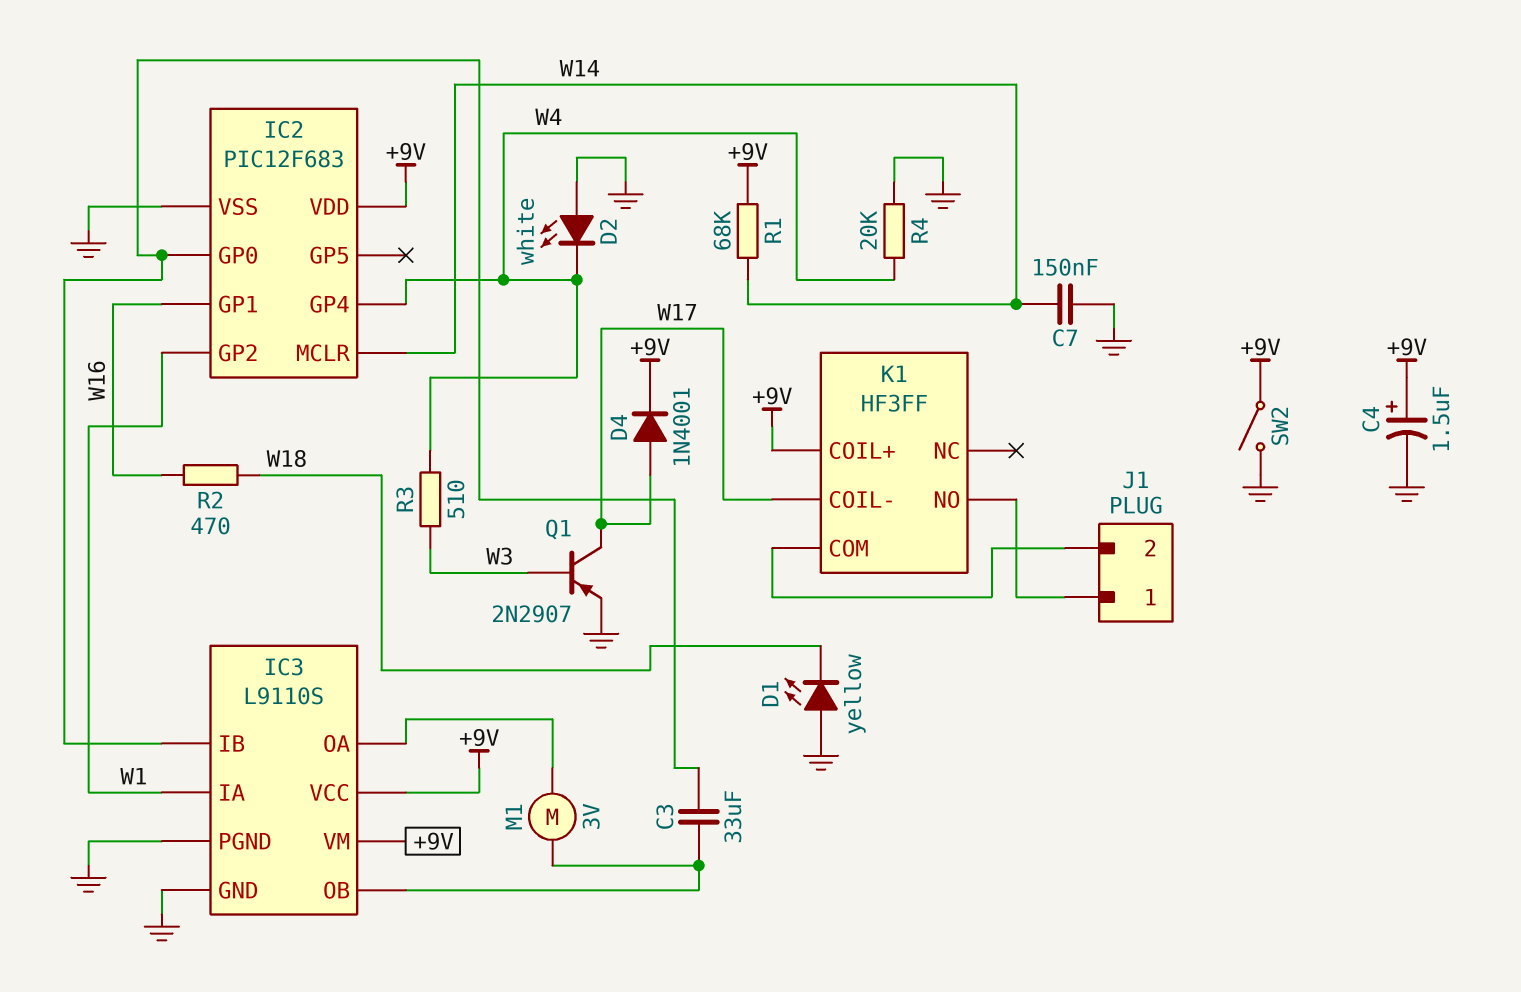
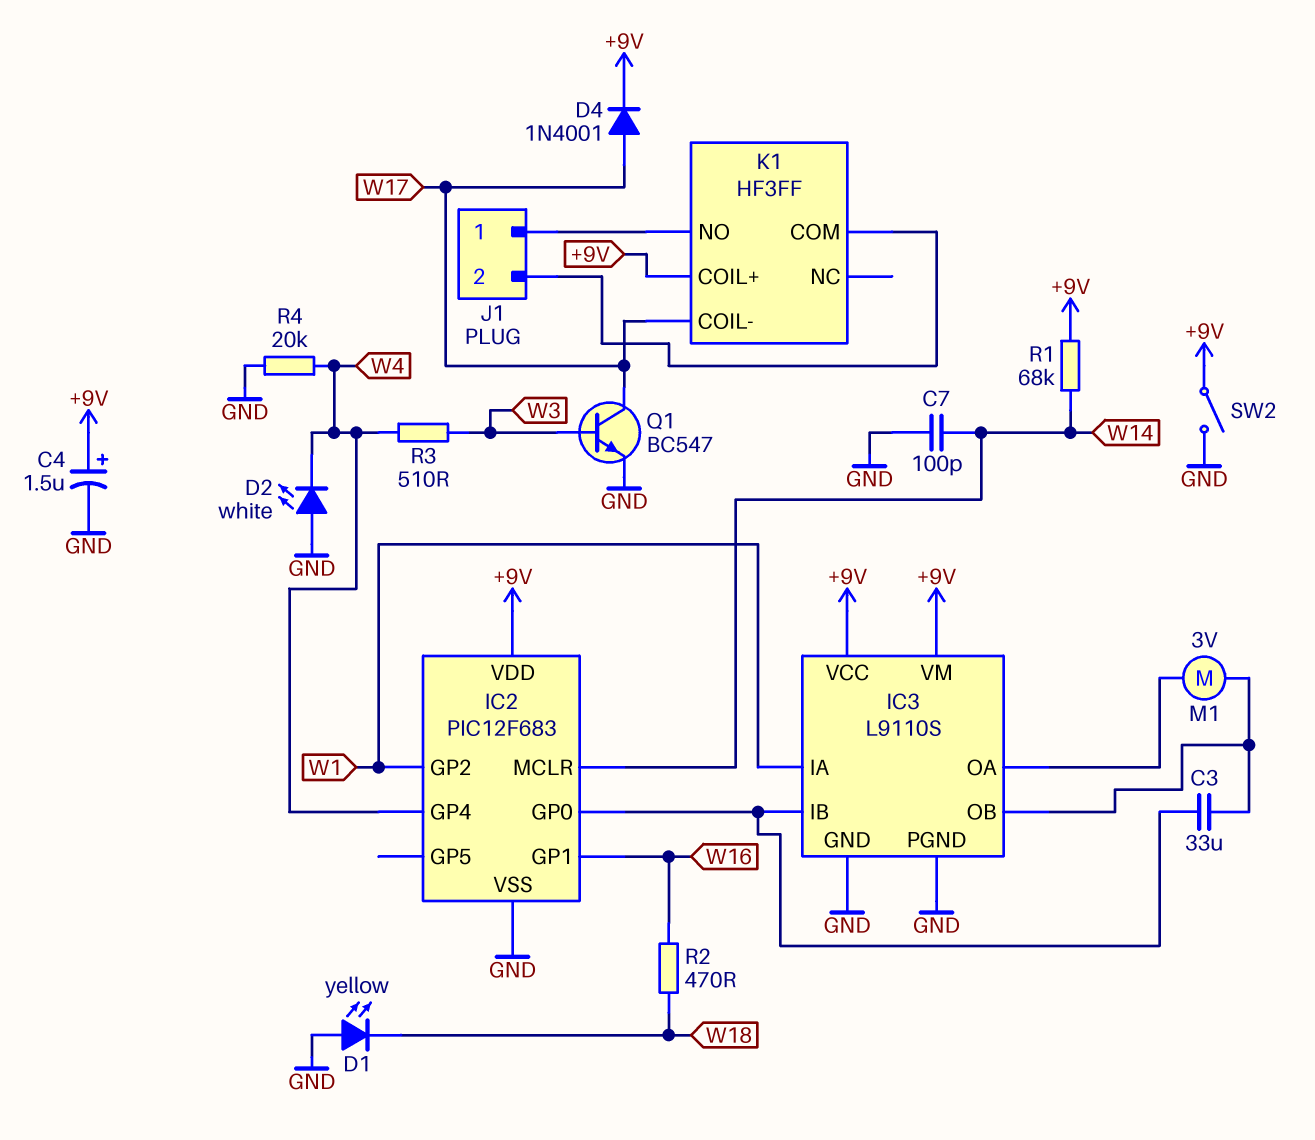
C7: 150nF (GND, W14) -> 100pF (GND, W14)
Q1: PNP 2N2907 (B W3, C W17, E GND) -> NPN BC547 (B W3, C W17, E GND)

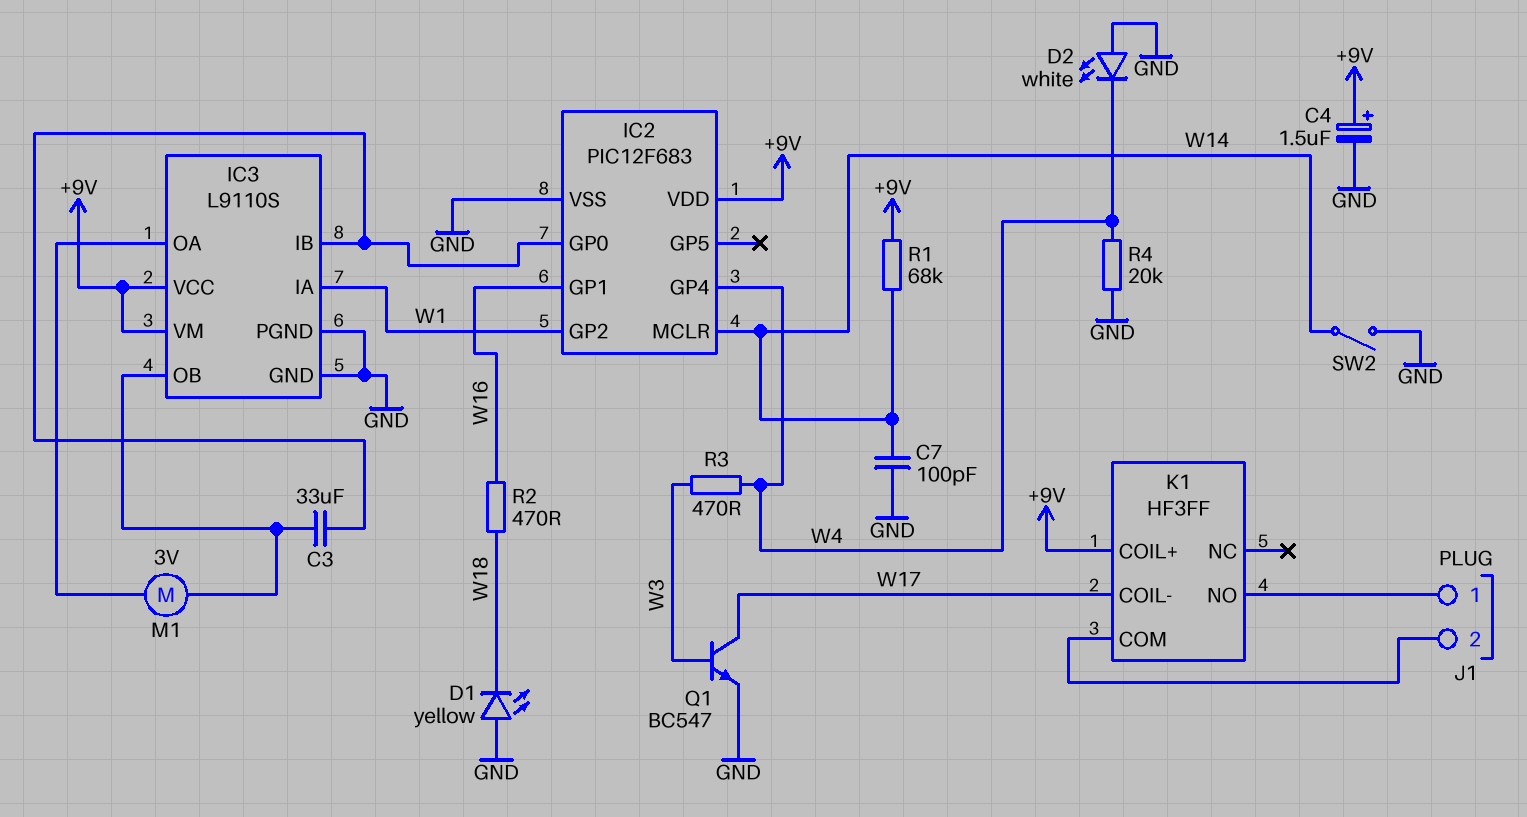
D4: diode 1N4001 (A W17, K +9V) -> none
R3: 510 (W3, W4) -> 470 (W3, W4)
SW2: switch (+9V, GND) -> switch (GND, W14)

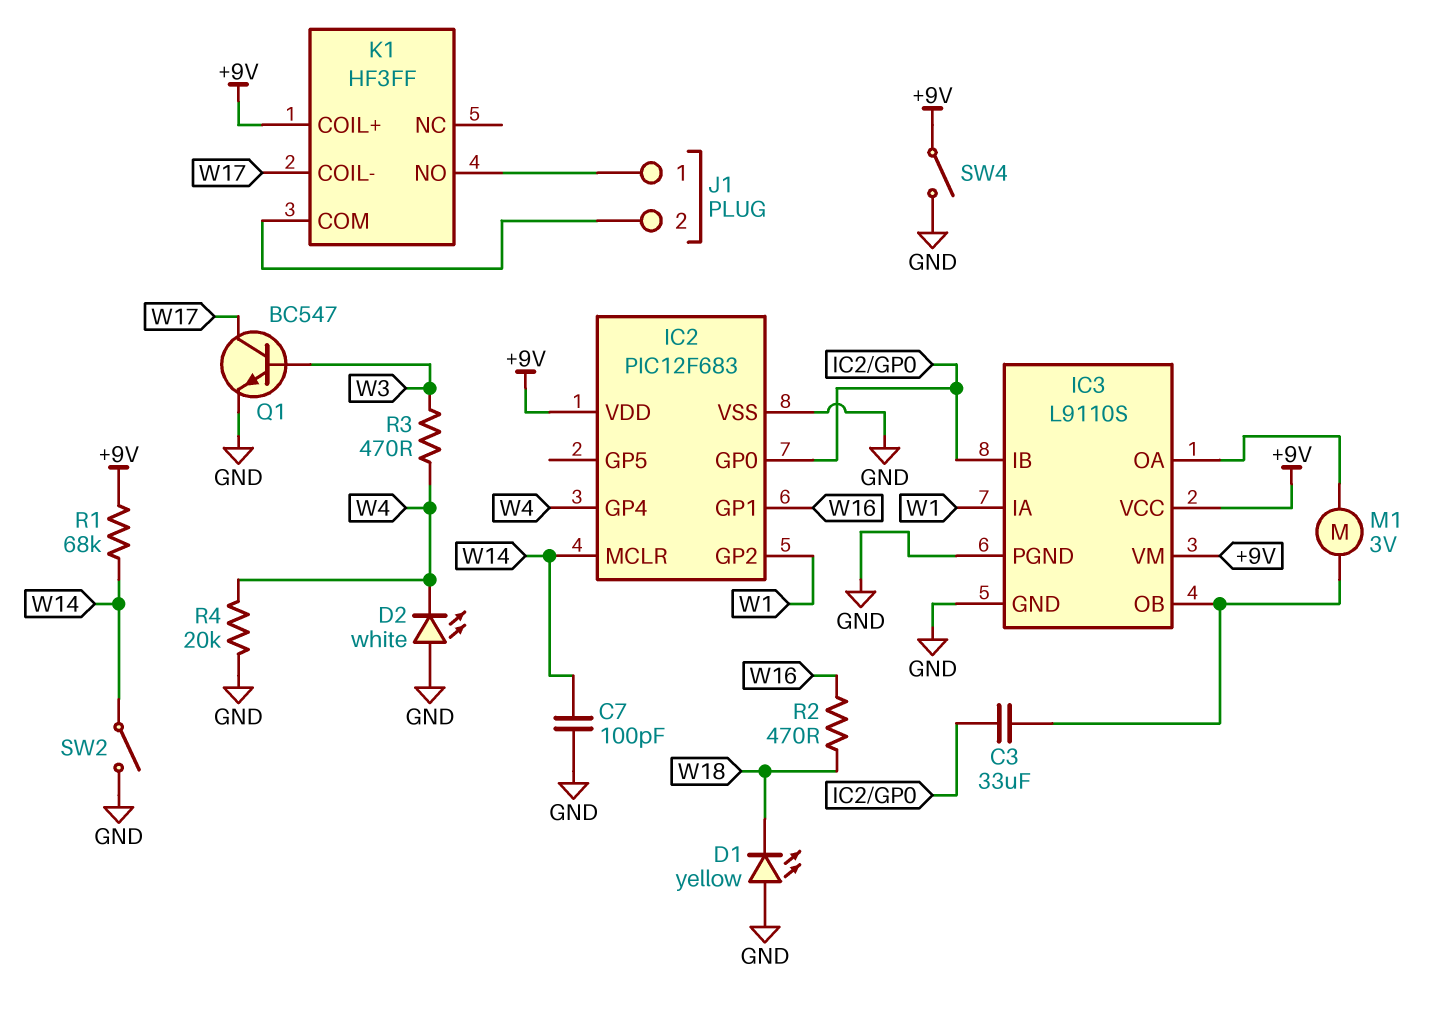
C4: 1.5uF (plus +9V, minus GND) -> none
SW4: none -> switch (+9V, GND)

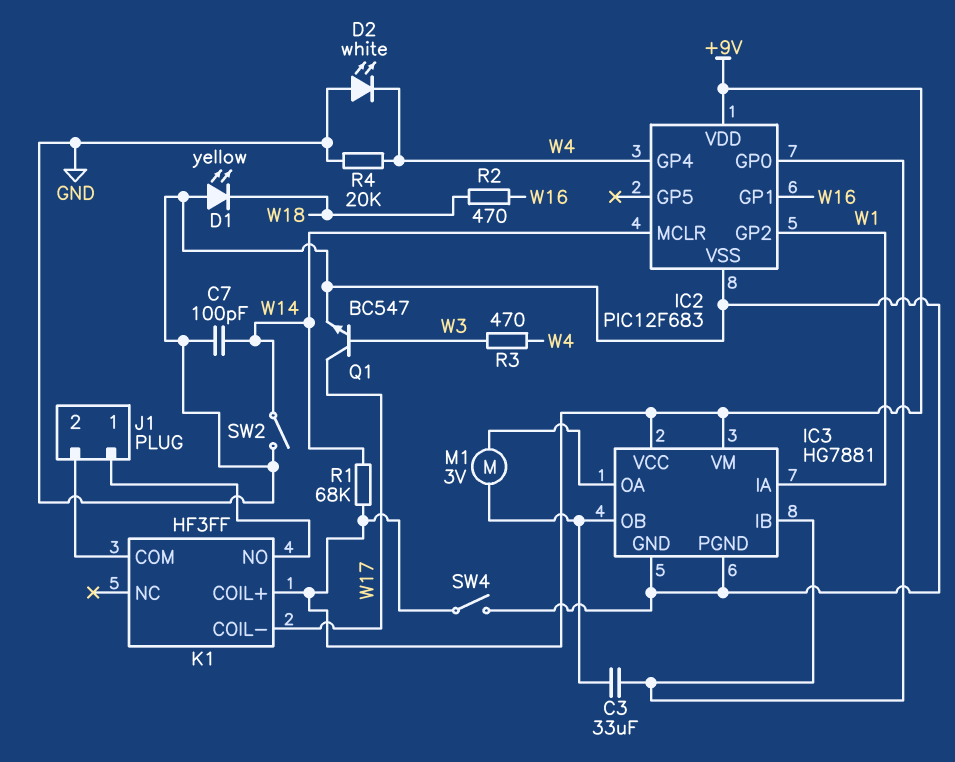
IC3: L9110S -> HG7881

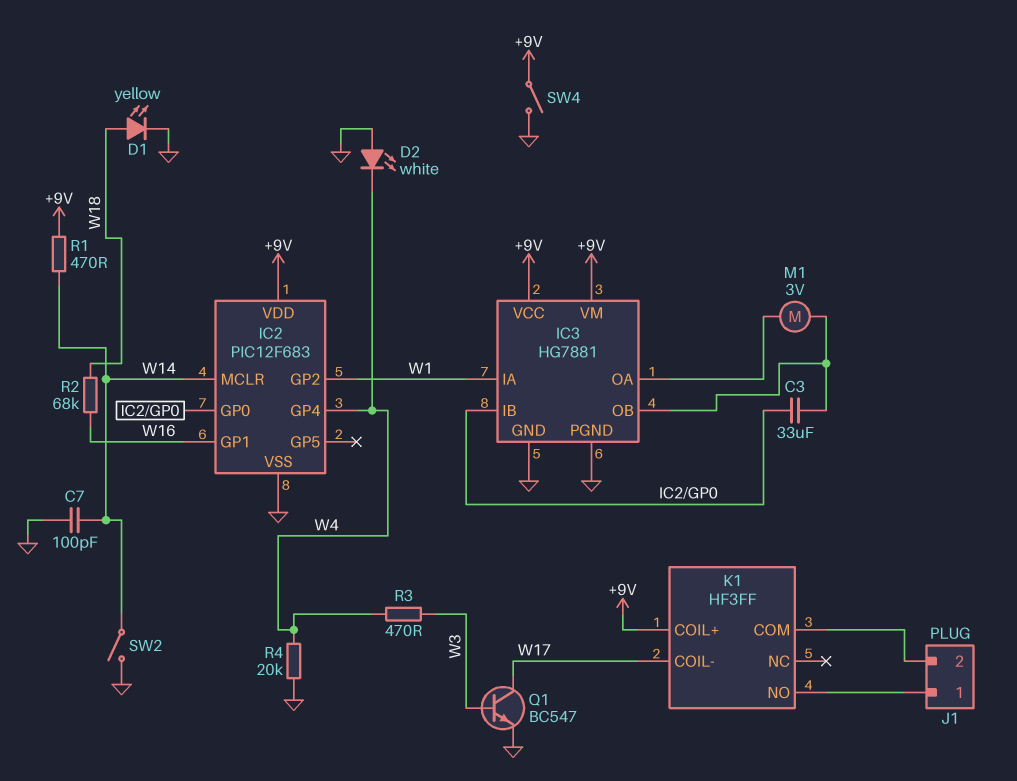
D1: LED yellow (A GND, K W18) -> LED yellow (A W18, K GND)
R1: 68k (+9V, W14) -> 470 (+9V, W14)
R2: 470 (W16, W18) -> 68k (W16, W18)

